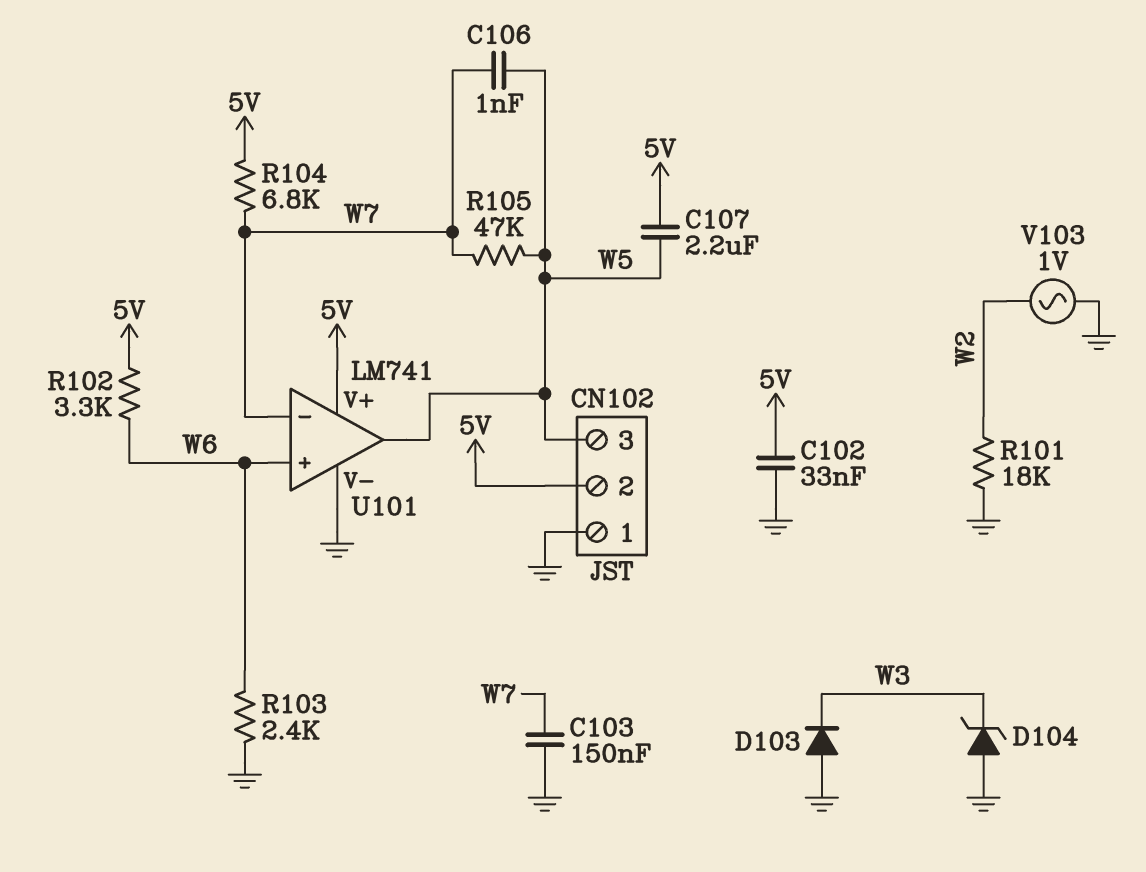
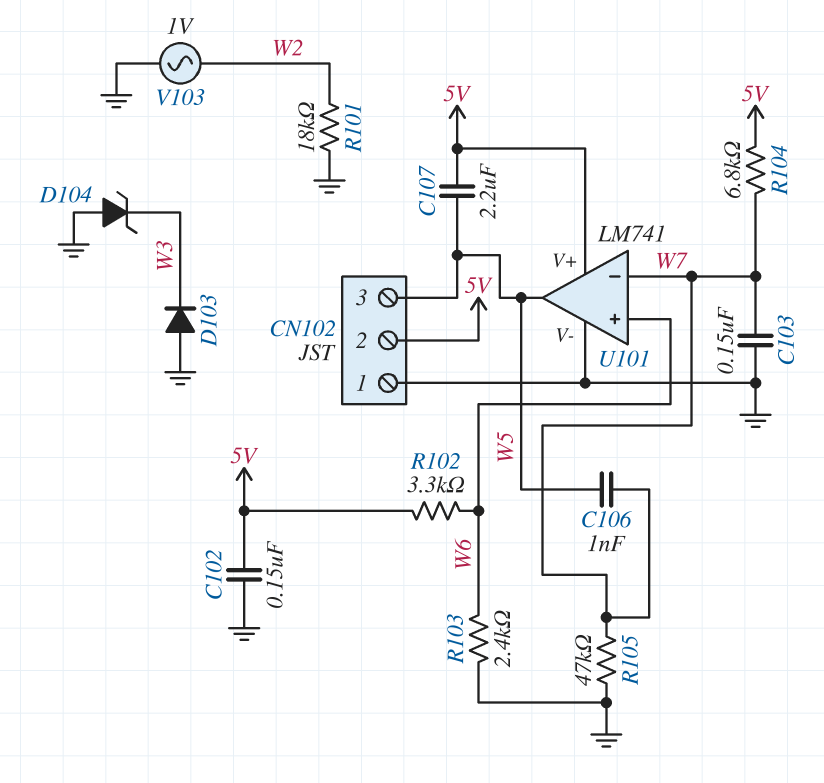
C102: 33nF (5V, GND) -> 150nF (5V, GND)
R105: 47k (W5, W7) -> 47k (GND, W7)

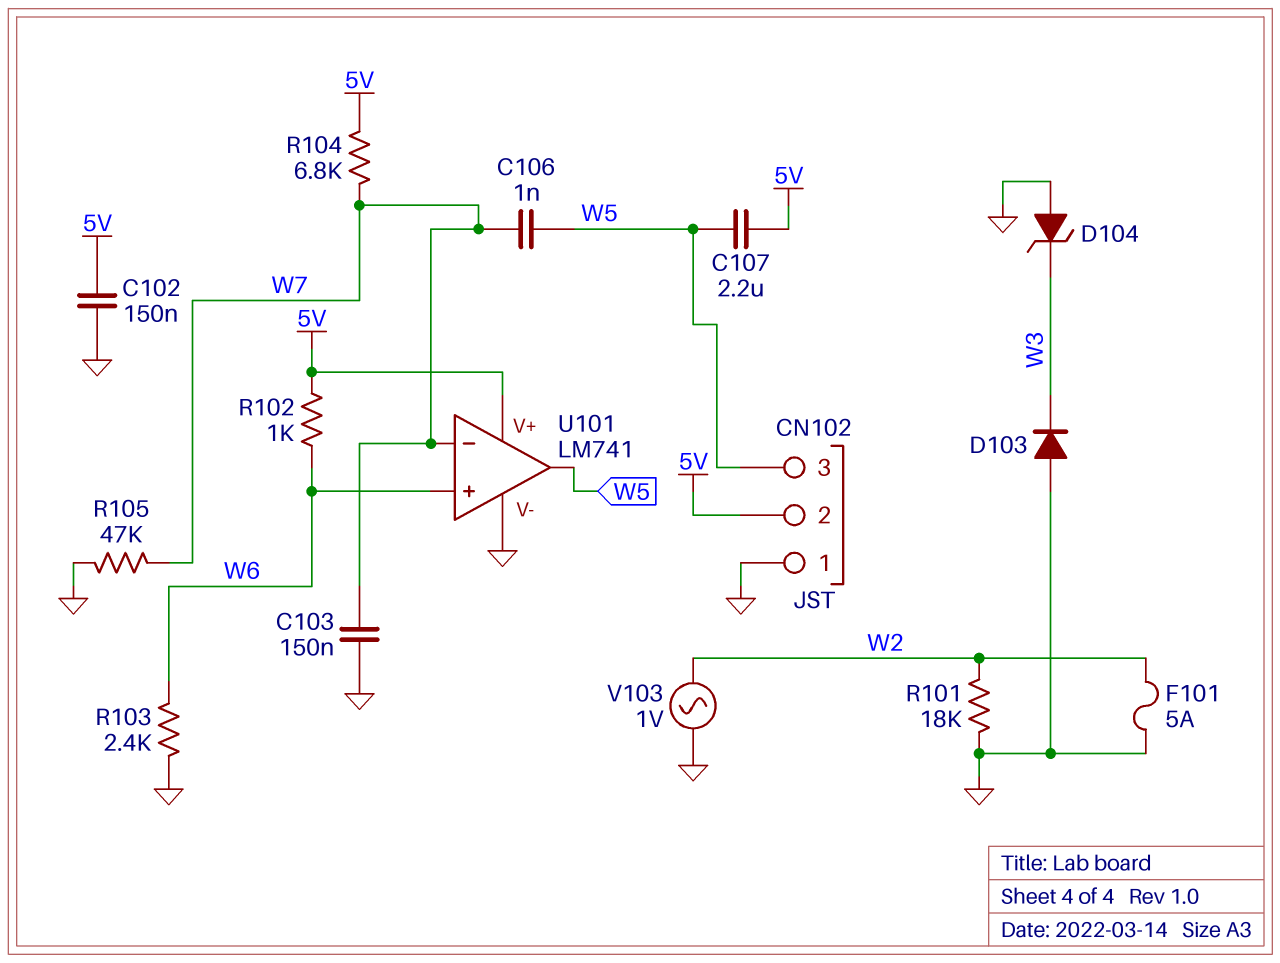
F101: none -> 5A (GND, W2)
R102: 3.3k (5V, W6) -> 1k (5V, W6)

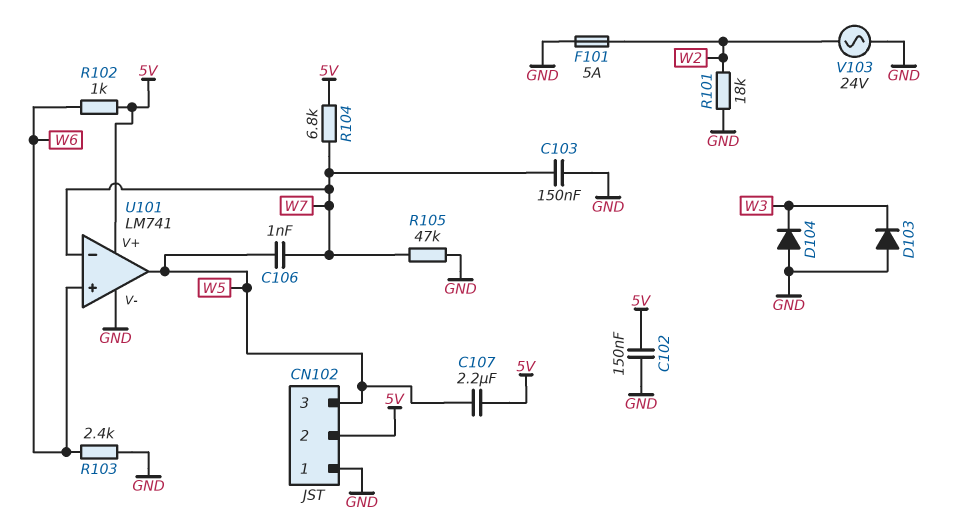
D104: zener (A GND, K W3) -> diode (A GND, K W3)
V103: AC 1V (GND, W2) -> AC 24V (GND, W2)

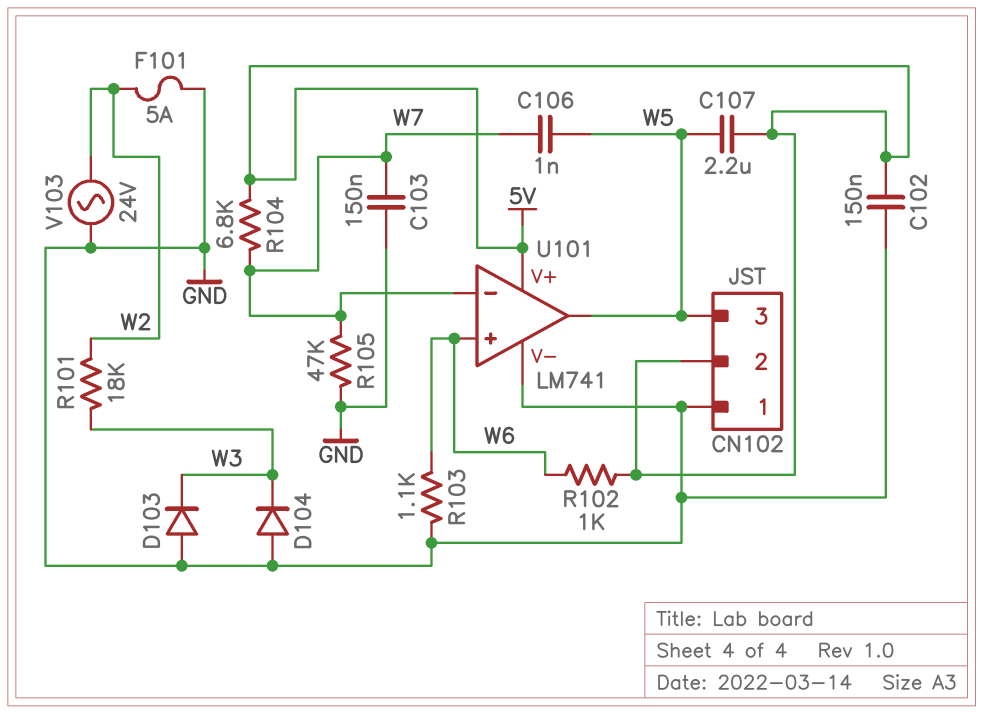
R101: 18k (GND, W2) -> 18k (W2, W3)
R103: 2.4k (GND, W6) -> 1.1k (GND, W6)

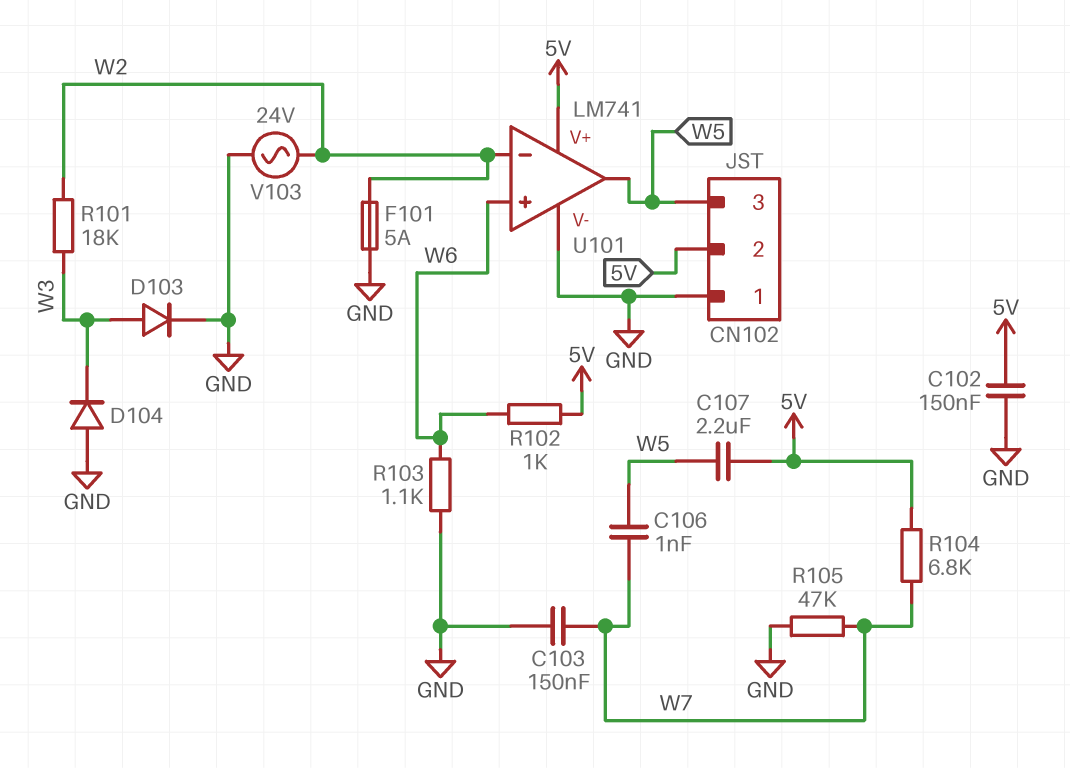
D103: diode (A GND, K W3) -> diode (A W3, K GND)
U101 pin in-: W7 -> W2

